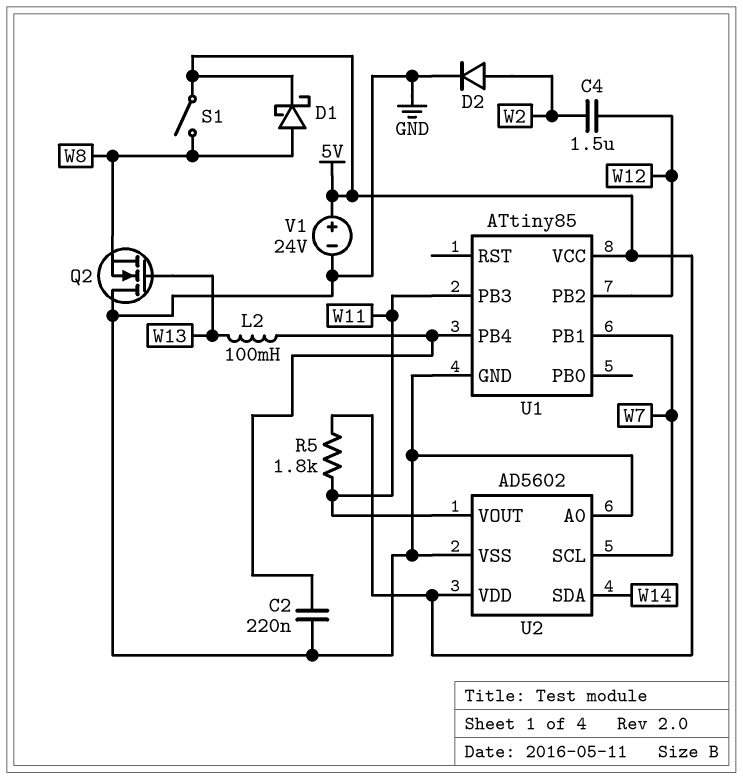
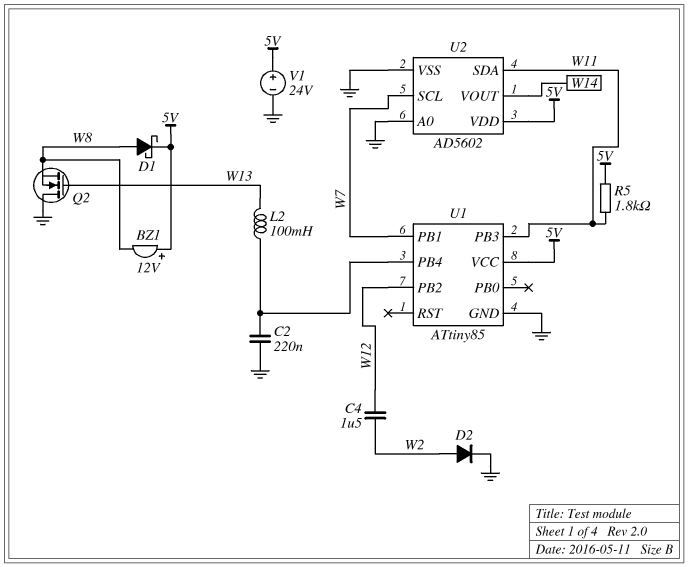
BZ1: none -> buzzer 12V (plus 5V, minus W8)
S1: switch (5V, W8) -> none
U2 pin SDA: W14 -> W11
U2 pin VOUT: W11 -> W14

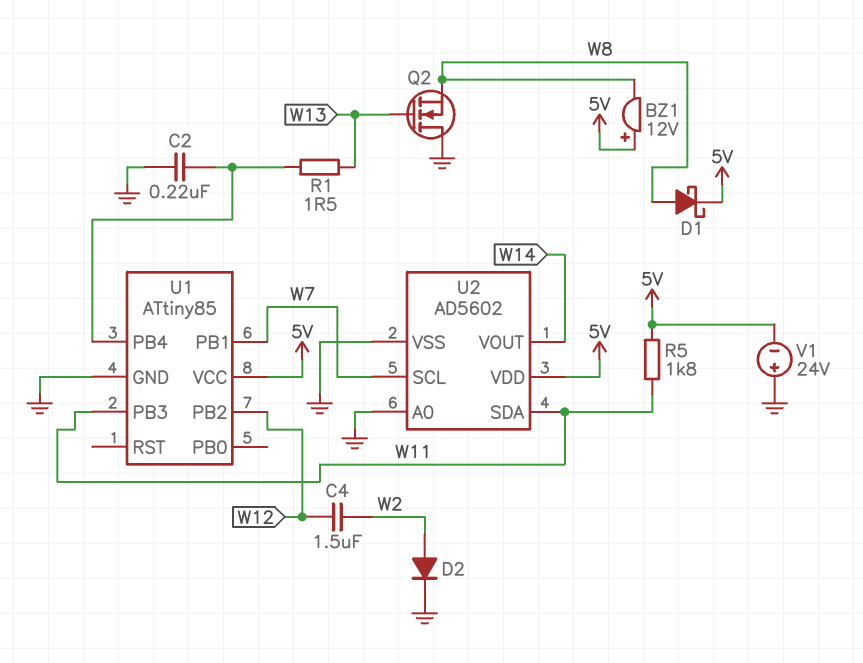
L2: 100mH (U1/PB4, W13) -> none
R1: none -> 1.5 (U1/PB4, W13)
V1: 24V (plus 5V, minus GND) -> 24V (plus GND, minus 5V)

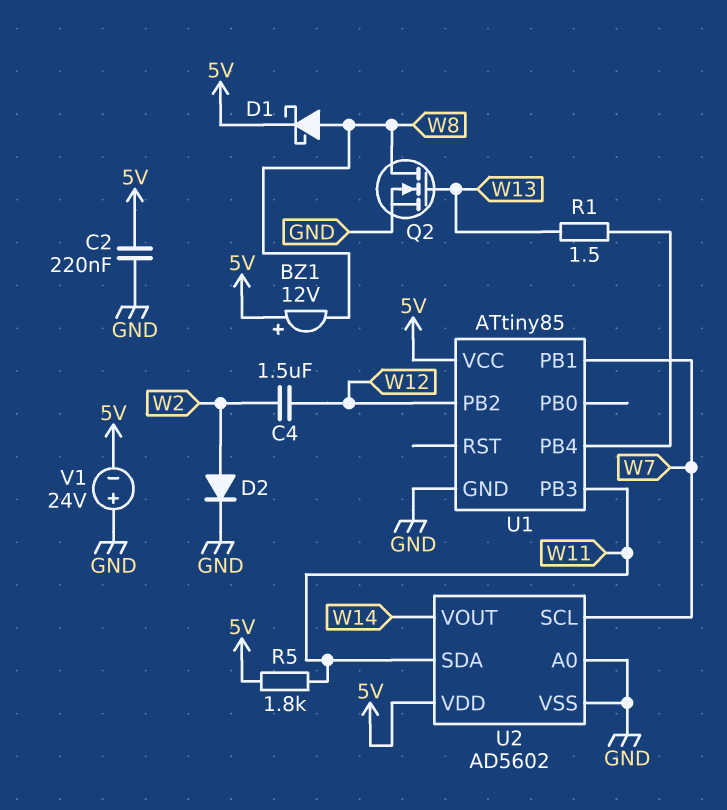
C2: 220nF (GND, U1/PB4) -> 220nF (5V, GND)
Q2: NMOS (G W13, D GND, S W8) -> NMOS (G W13, D W8, S GND)

